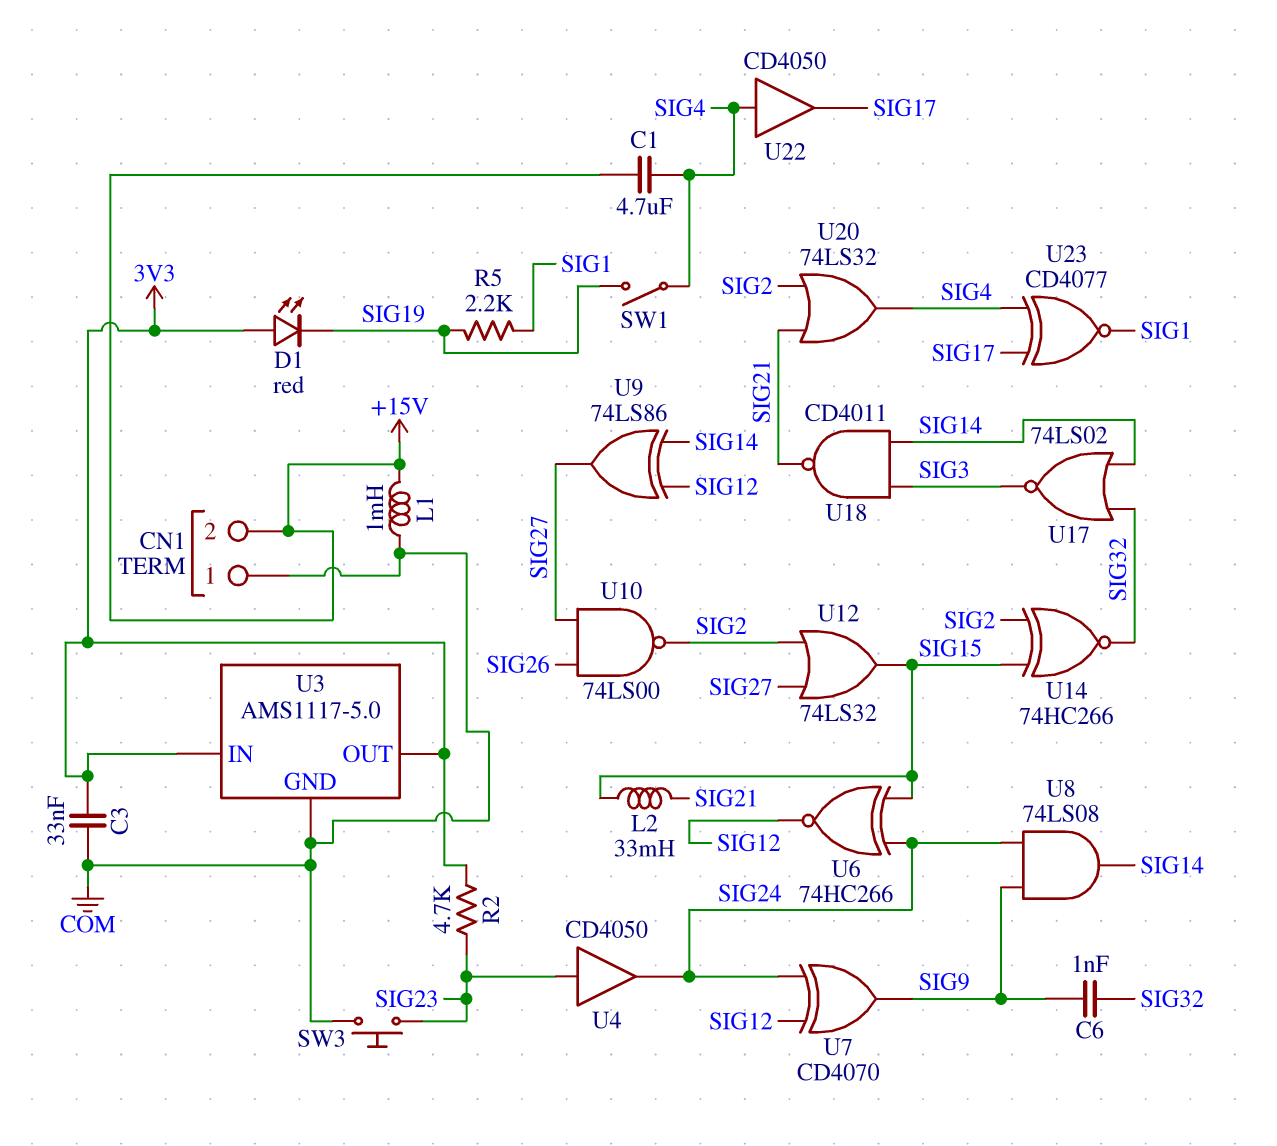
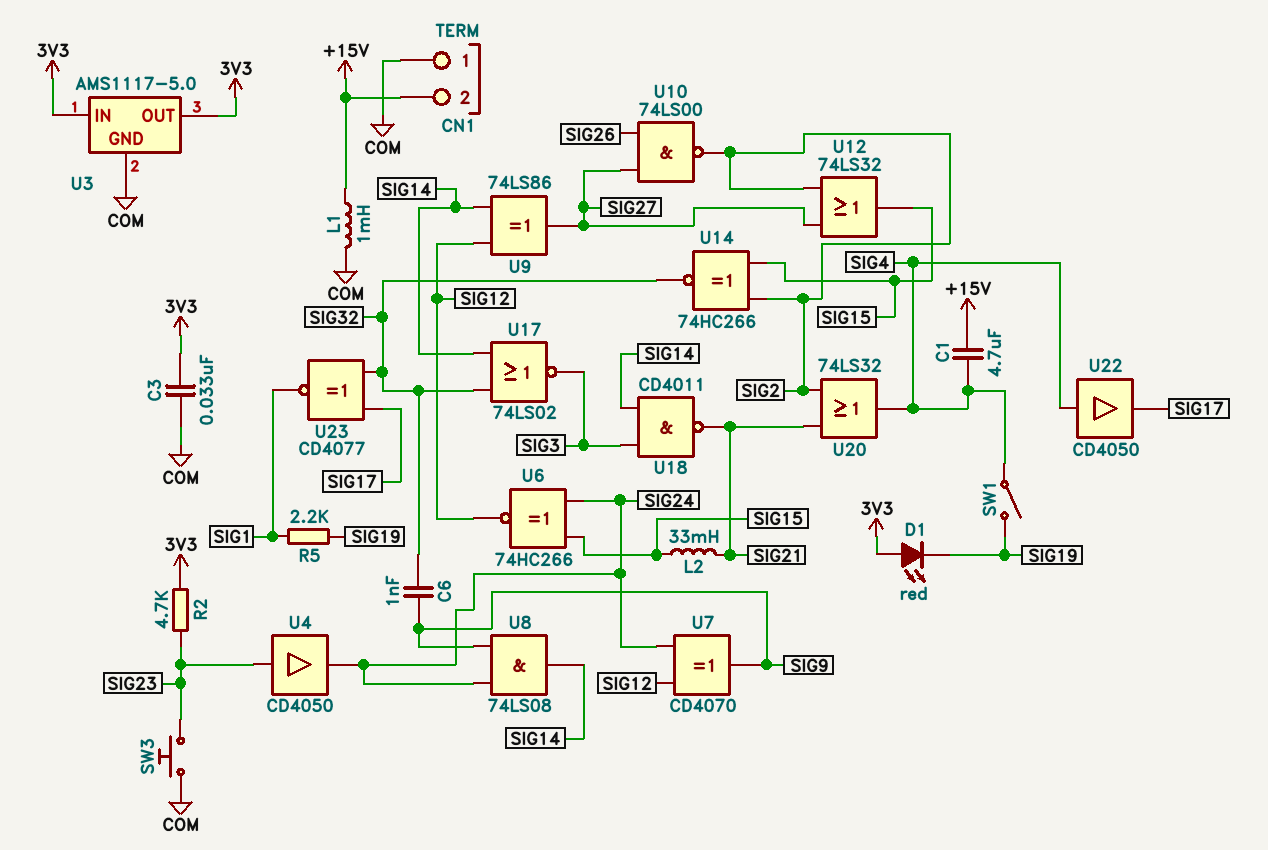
U23: XNOR CD4077 (in SIG4, in SIG17, out SIG1) -> XNOR CD4077 (in SIG17, in SIG32, out SIG1)

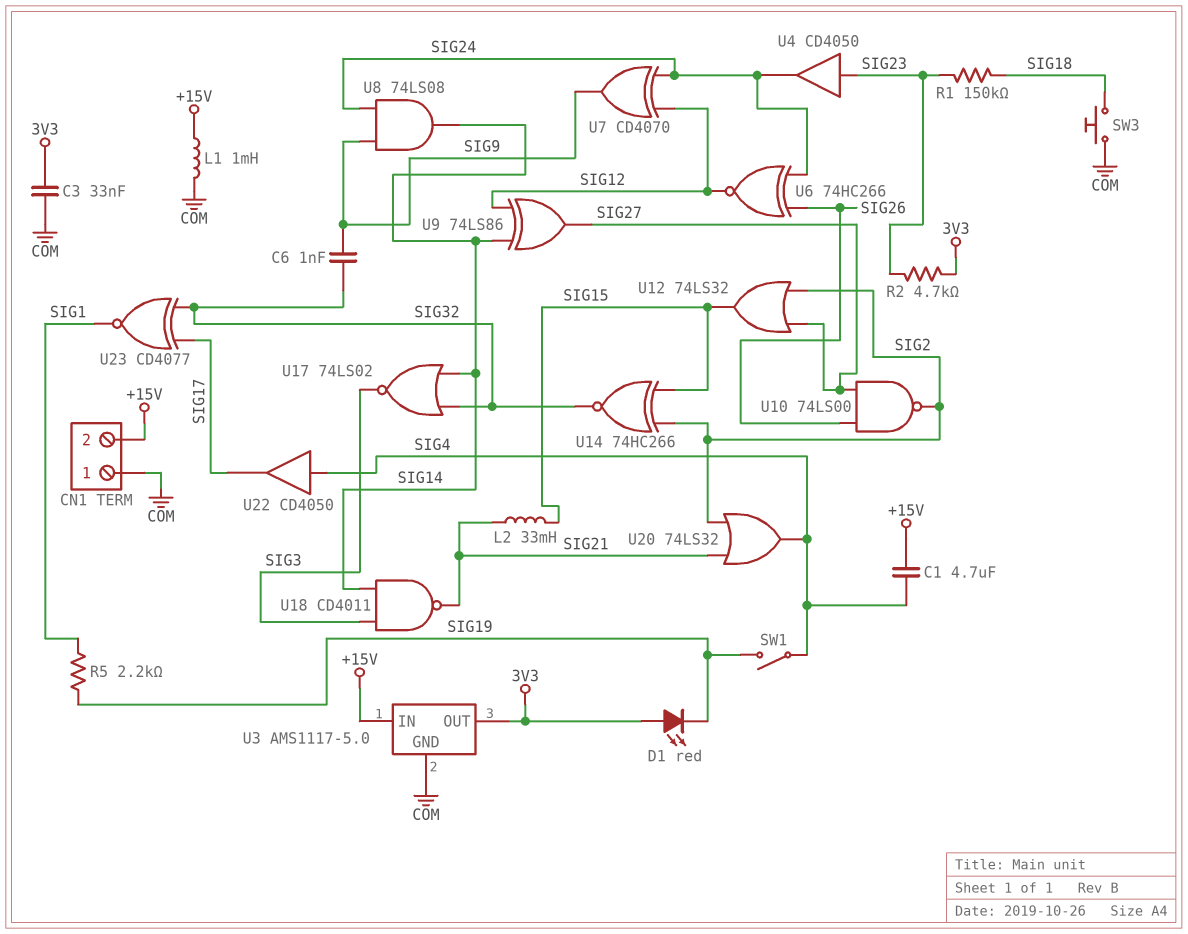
R1: none -> 150k (SIG18, SIG23)
SW3: button (COM, SIG23) -> button (COM, SIG18)
U3 pin IN: 3V3 -> +15V
U6: XNOR 74HC266 (in SIG15, in SIG24, out SIG12) -> XNOR 74HC266 (in SIG24, in SIG26, out SIG12)

